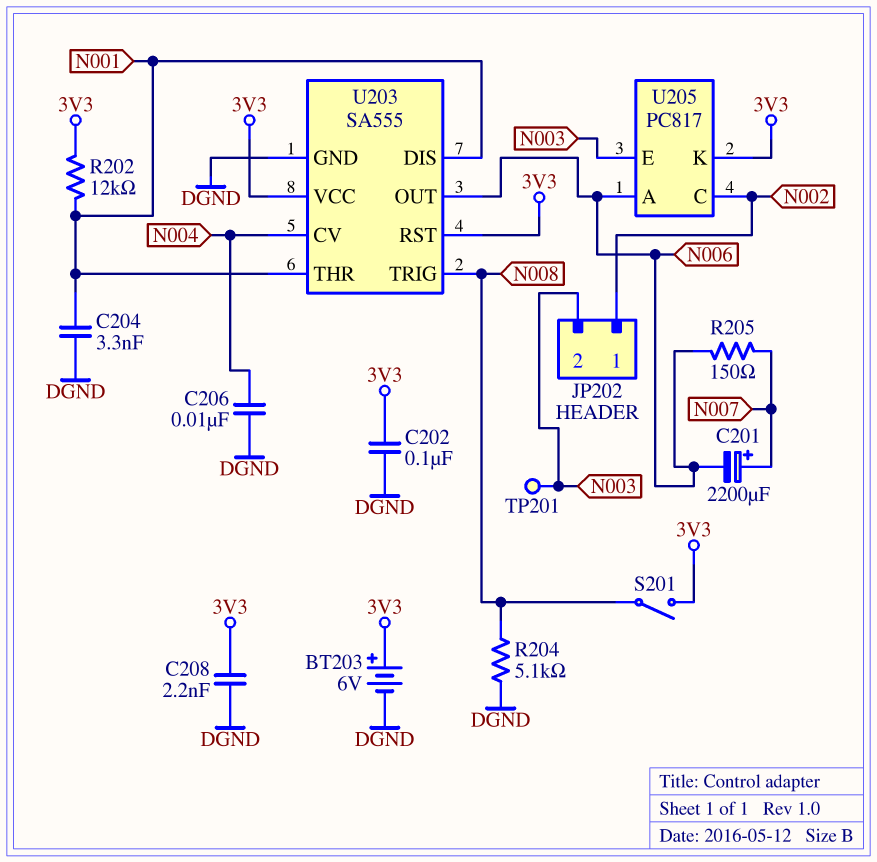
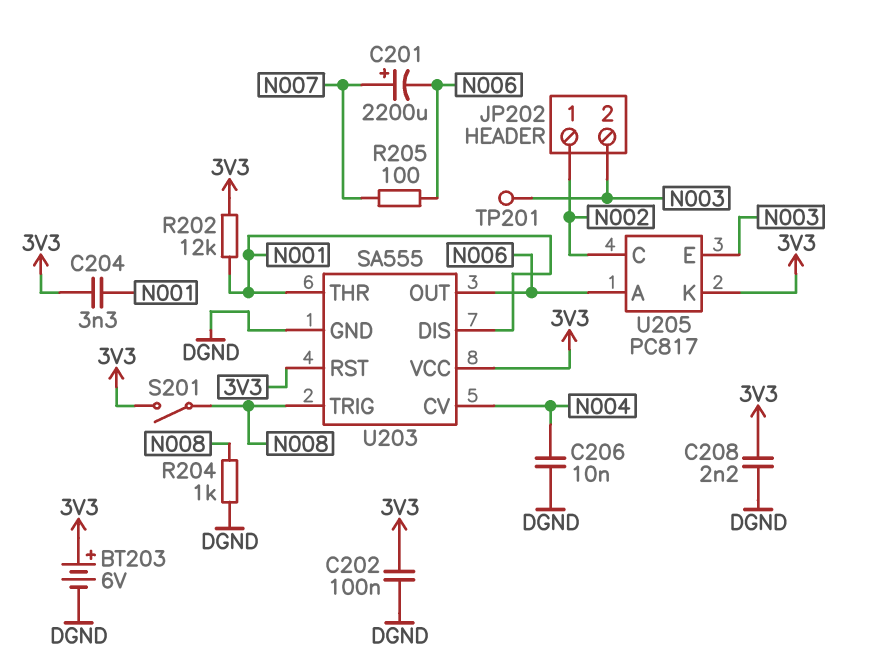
C204: 3.3nF (DGND, N001) -> 3.3nF (3V3, N001)
R204: 5.1k (DGND, N008) -> 1k (DGND, N008)
R205: 150 (N006, N007) -> 100 (N006, N007)

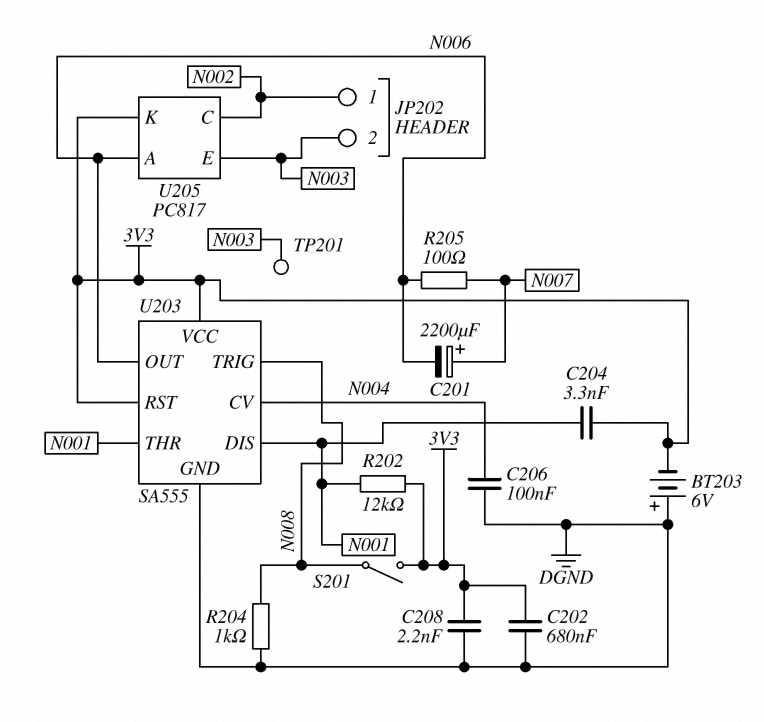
BT203: 6V (plus 3V3, minus DGND) -> 6V (plus DGND, minus 3V3)
C202: 100nF (3V3, DGND) -> 680nF (3V3, DGND)
C206: 10nF (DGND, N004) -> 100nF (DGND, N004)

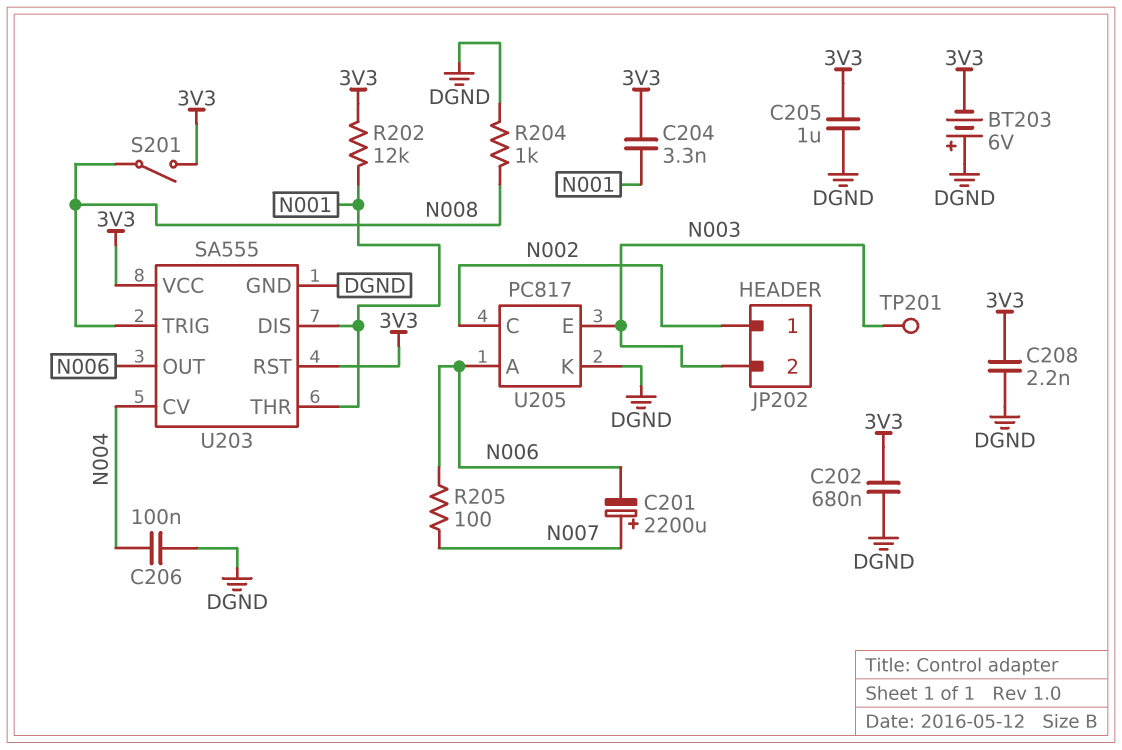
C205: none -> 1uF (3V3, DGND)
U205 pin K: 3V3 -> DGND

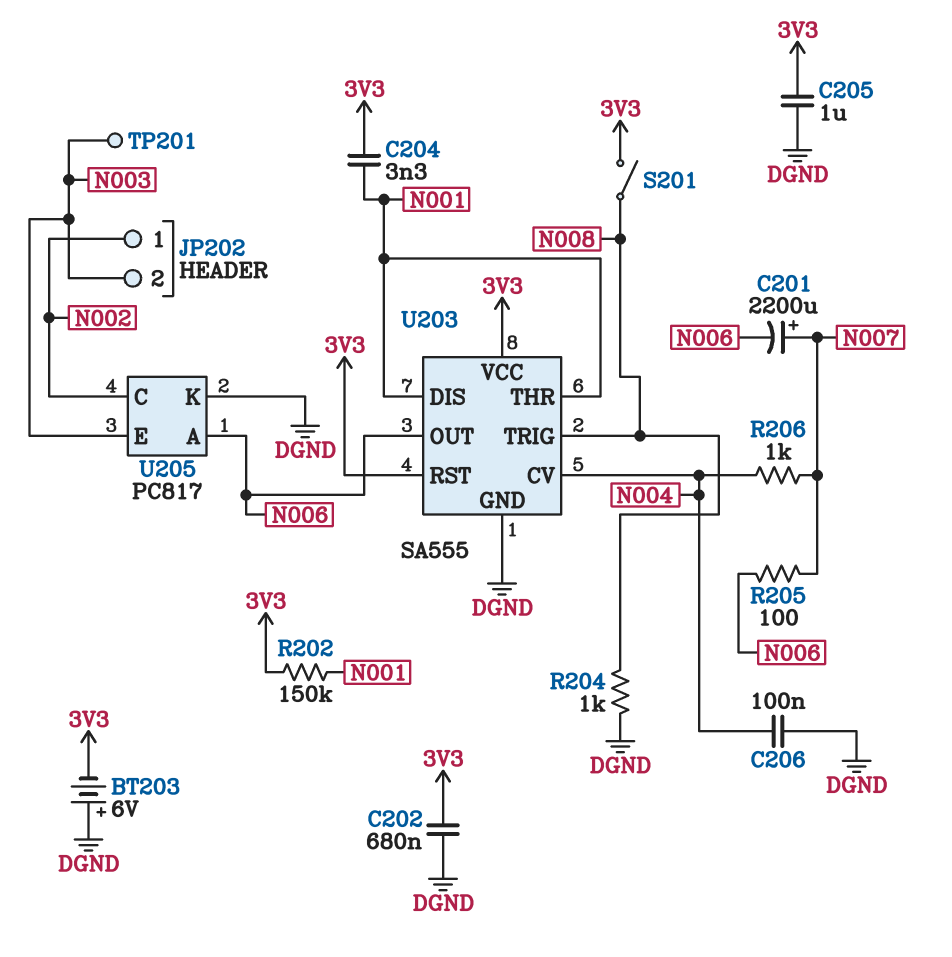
C208: 2.2nF (3V3, DGND) -> none
R202: 12k (3V3, N001) -> 150k (3V3, N001)
R206: none -> 1k (N004, N007)

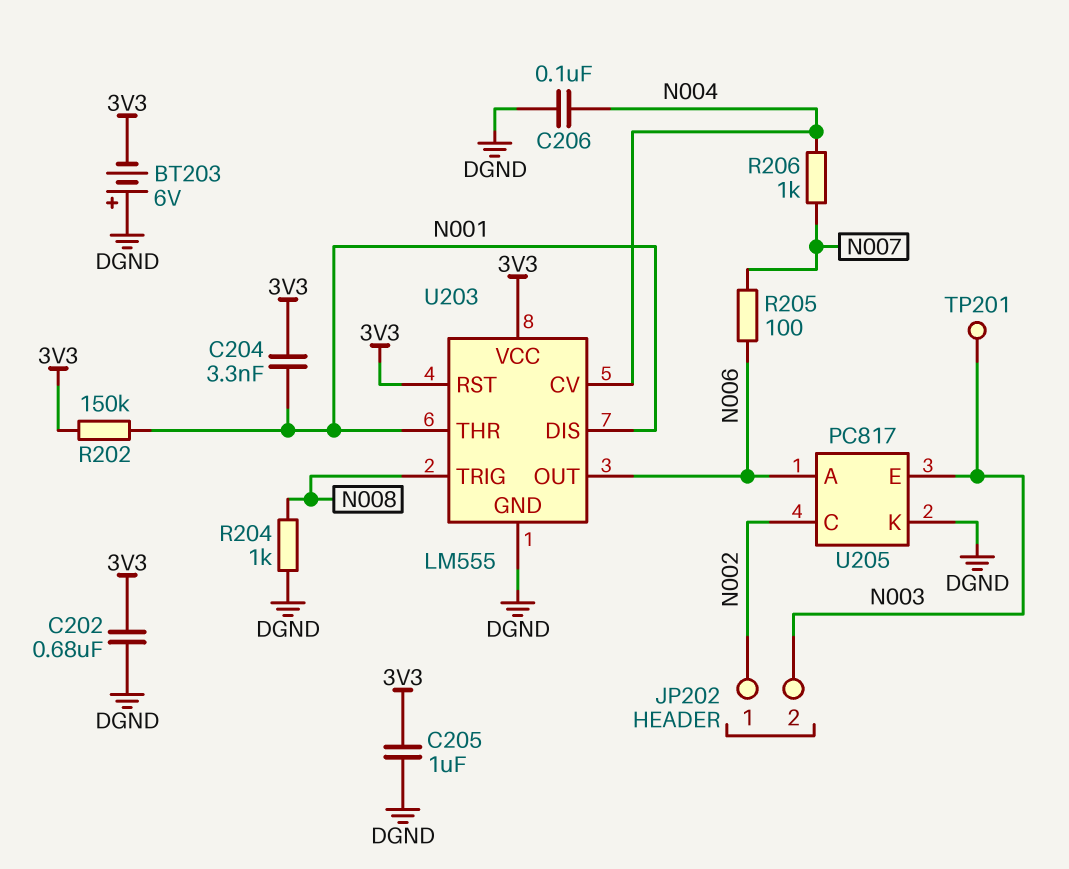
C201: 2200uF (plus N007, minus N006) -> none
S201: switch (3V3, N008) -> none
U203: SA555 -> LM555

